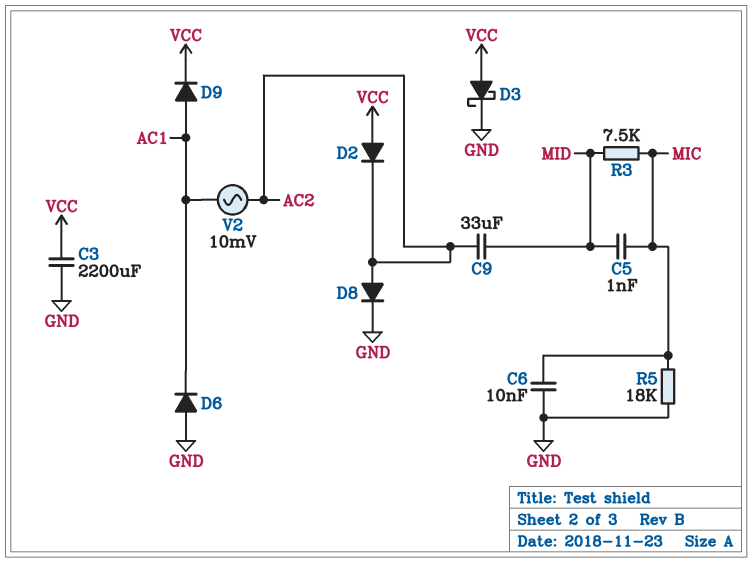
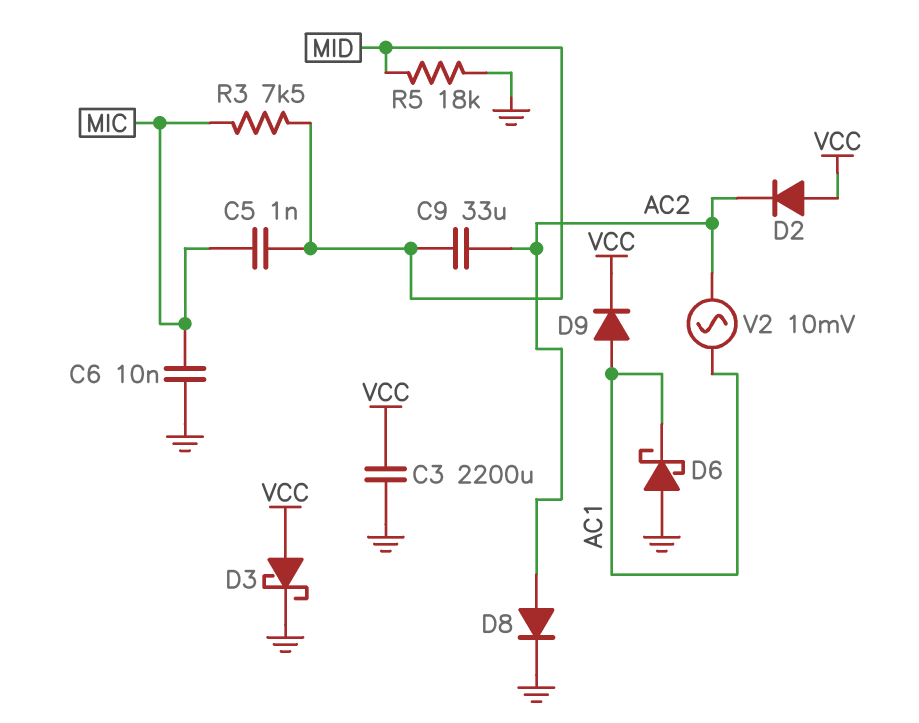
D6: diode (A GND, K AC1) -> schottky (A GND, K AC1)
R5: 18k (GND, MIC) -> 18k (GND, MID)

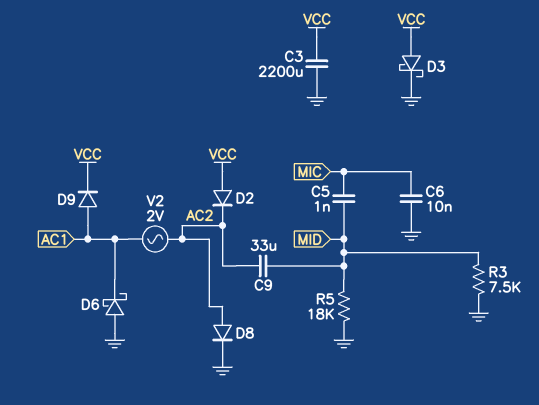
R3: 7.5k (MIC, MID) -> 7.5k (GND, MID)
V2: AC 10mV (AC1, AC2) -> AC 2V (AC1, AC2)

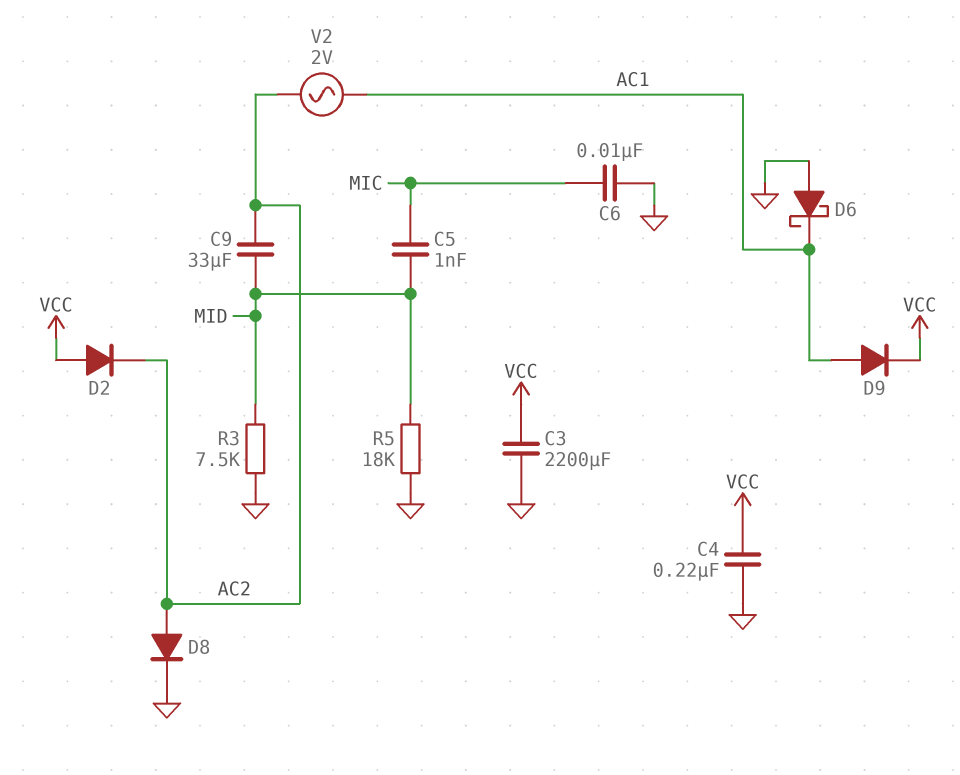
C4: none -> 220nF (GND, VCC)
D3: schottky (A VCC, K GND) -> none

